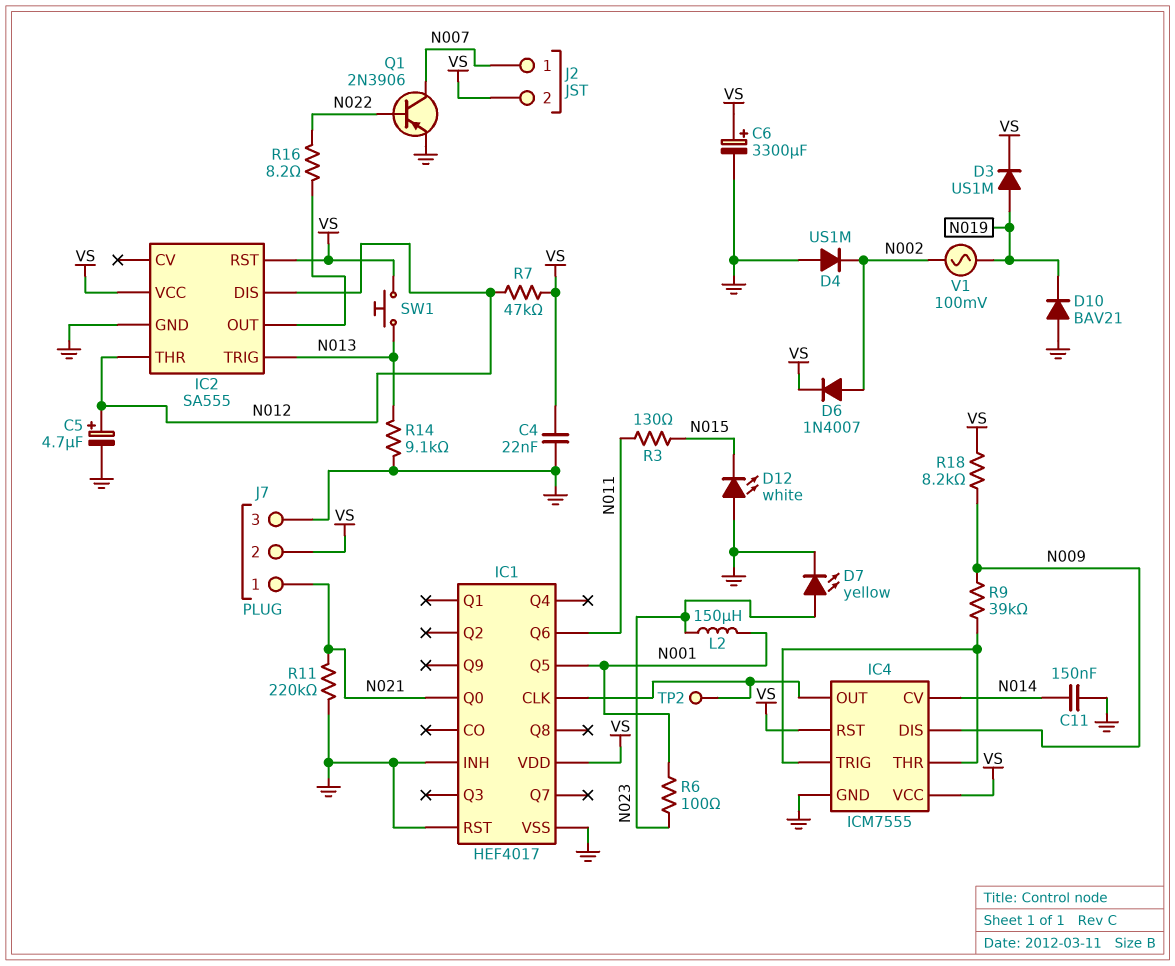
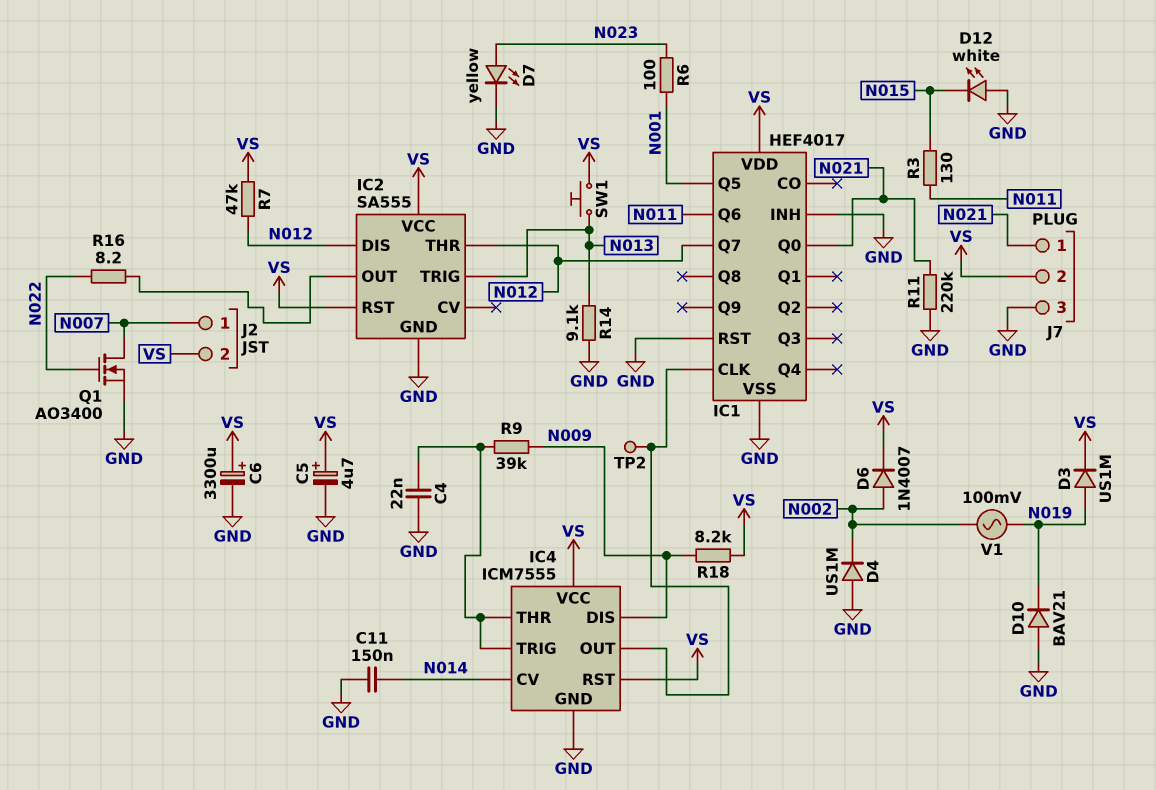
C4: 22nF (GND, VS) -> 22nF (GND, IC4/THR)
C5: 4.7uF (plus N012, minus GND) -> 4.7uF (plus VS, minus GND)
IC1 pin Q7: none -> N012
L2: 150uH (N001, N023) -> none
Q1: PNP 2N3906 (B N022, C N007, E GND) -> NMOS AO3400 (G N022, D N007, S GND)

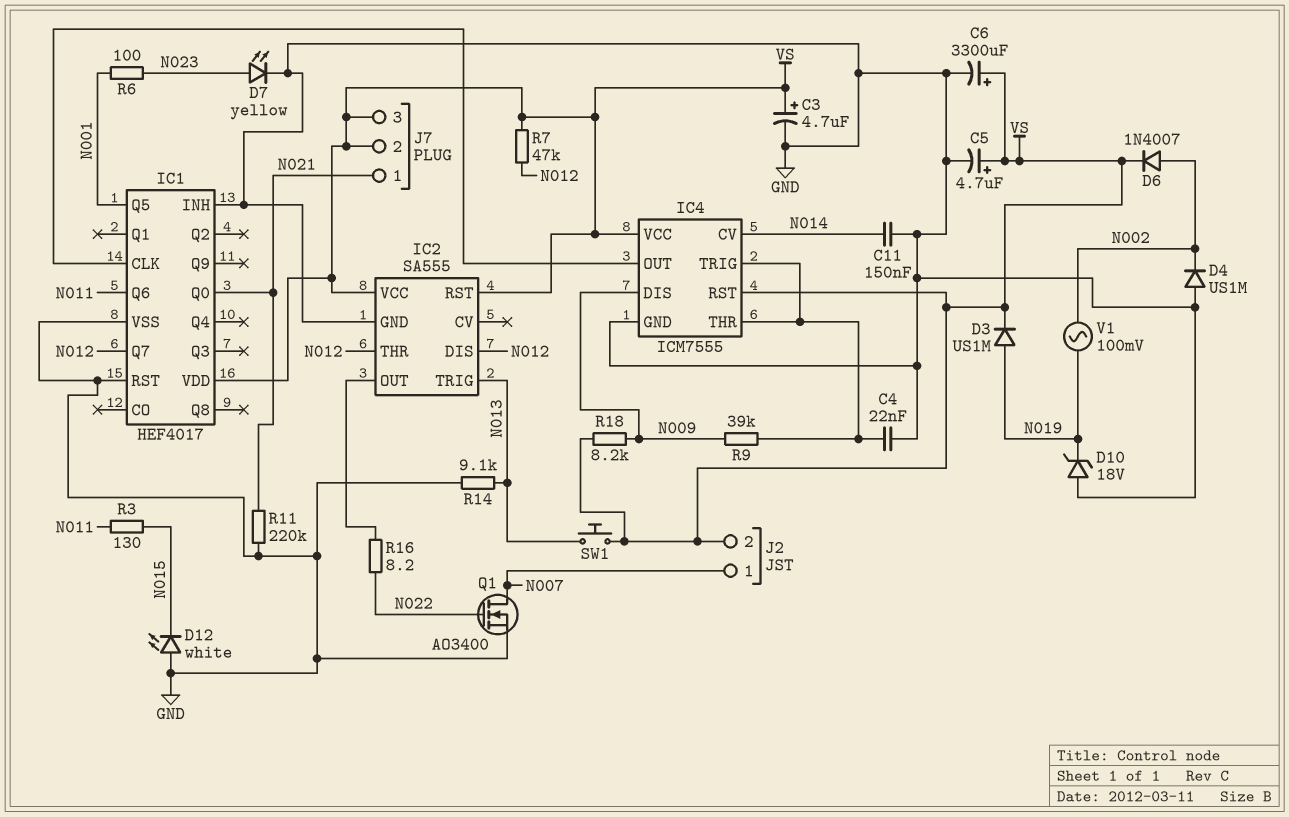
C3: none -> 4.7uF (plus VS, minus GND)
D10: diode BAV21 (A GND, K N019) -> zener 18V (A GND, K N019)
J7 pin 3: GND -> VS
TP2: test point (IC1/CLK) -> none

